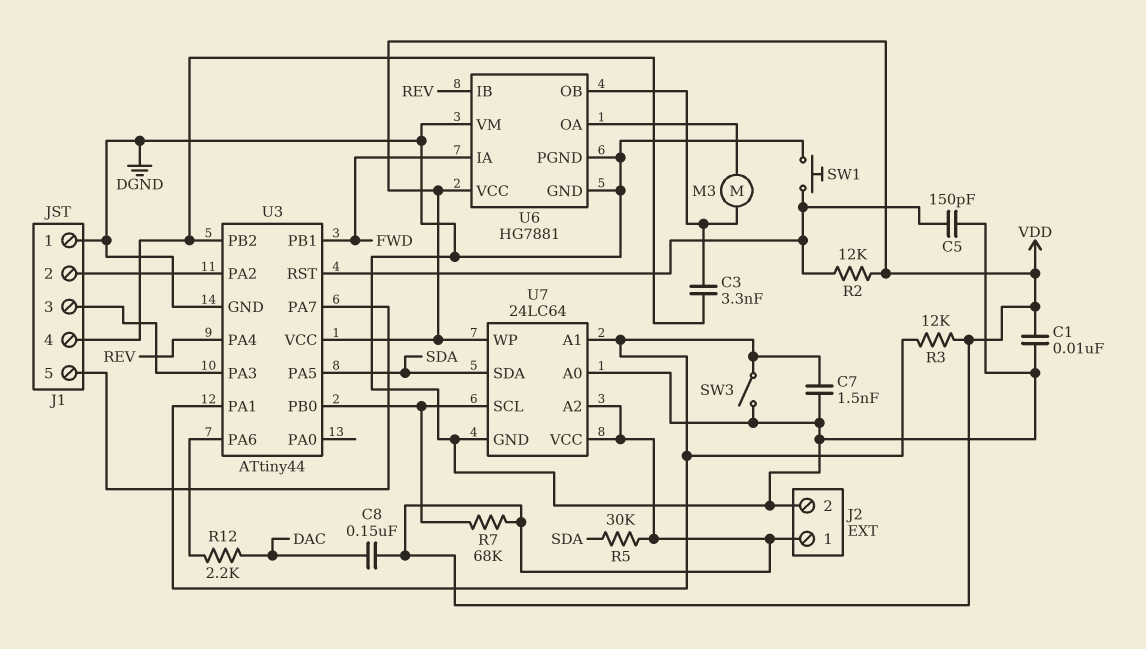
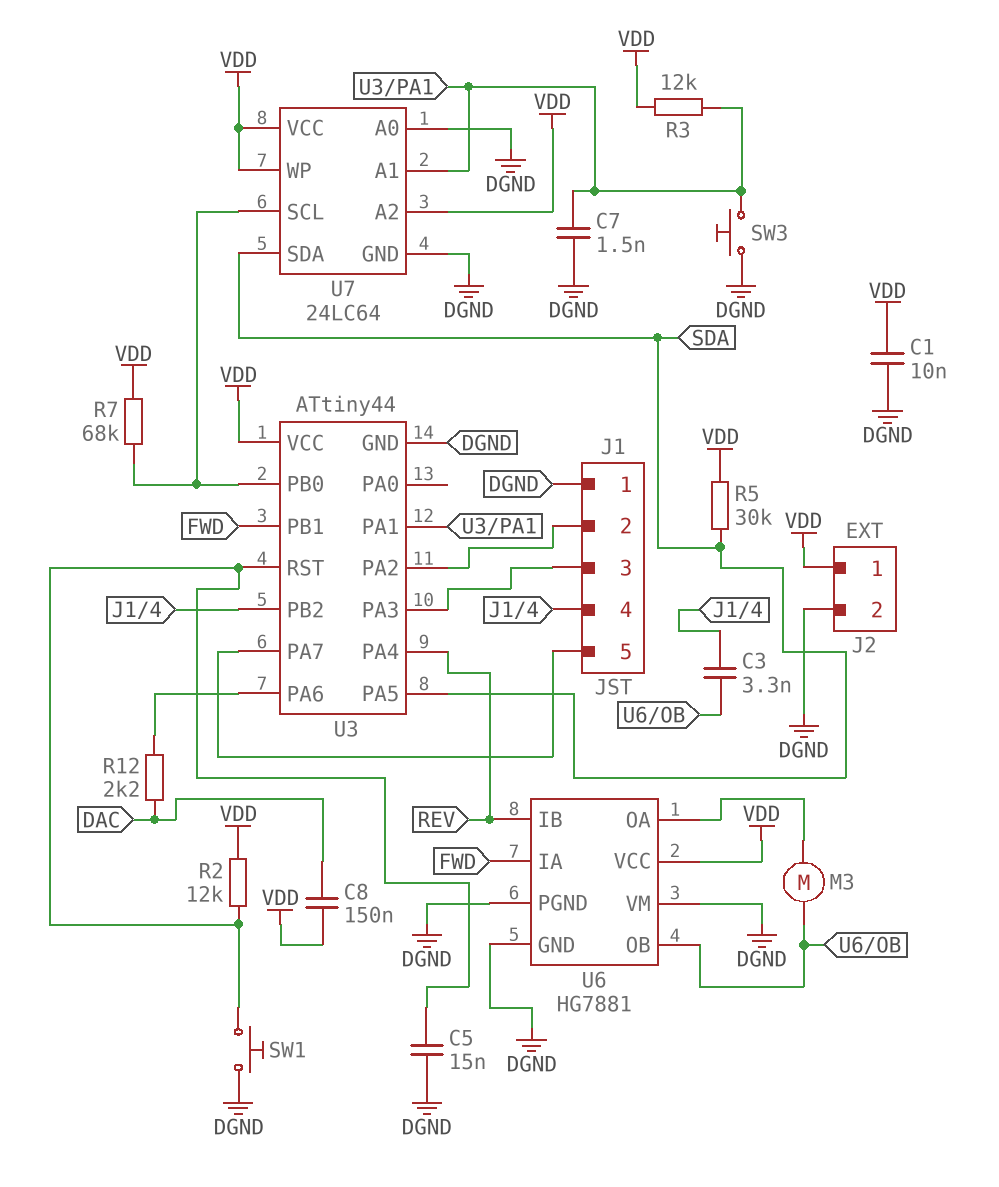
C5: 150pF (DGND, U3/RST) -> 15nF (DGND, U3/RST)
SW3: switch (DGND, U3/PA1) -> button (DGND, U3/PA1)

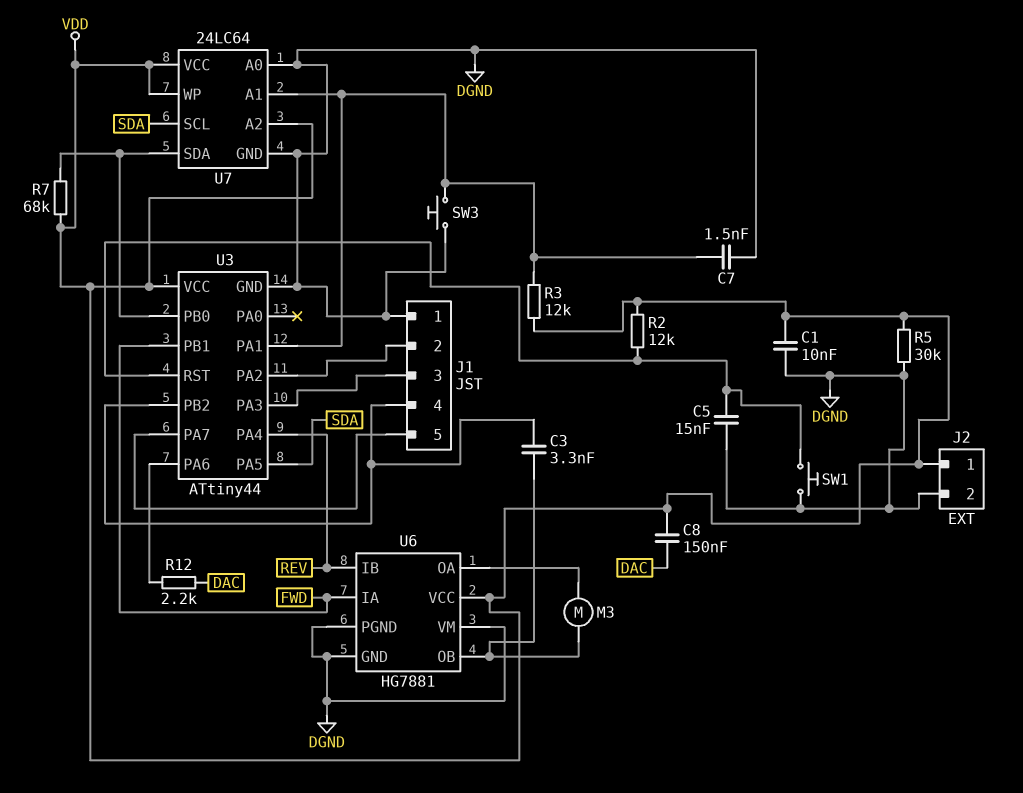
R5: 30k (SDA, VDD) -> 30k (DGND, VDD)
U7 pin SCL: U3/PB0 -> SDA
U7 pin SDA: SDA -> U3/PB0

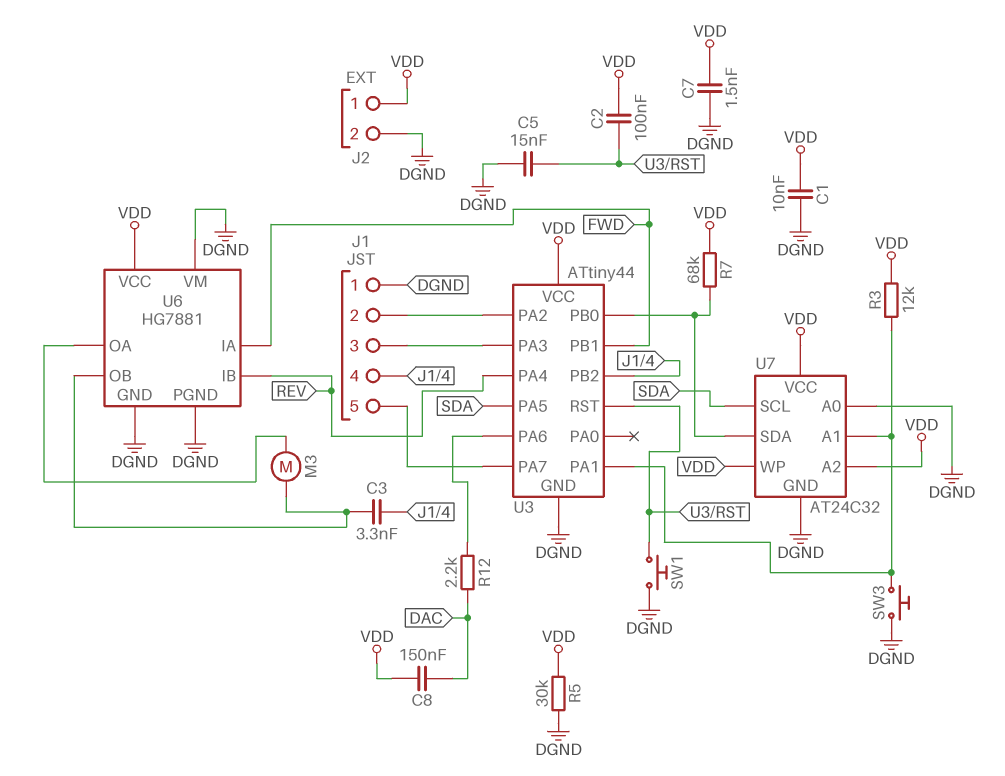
C2: none -> 100nF (U3/RST, VDD)
C7: 1.5nF (DGND, U3/PA1) -> 1.5nF (DGND, VDD)
R2: 12k (U3/RST, VDD) -> none
U7: 24LC64 -> AT24C32

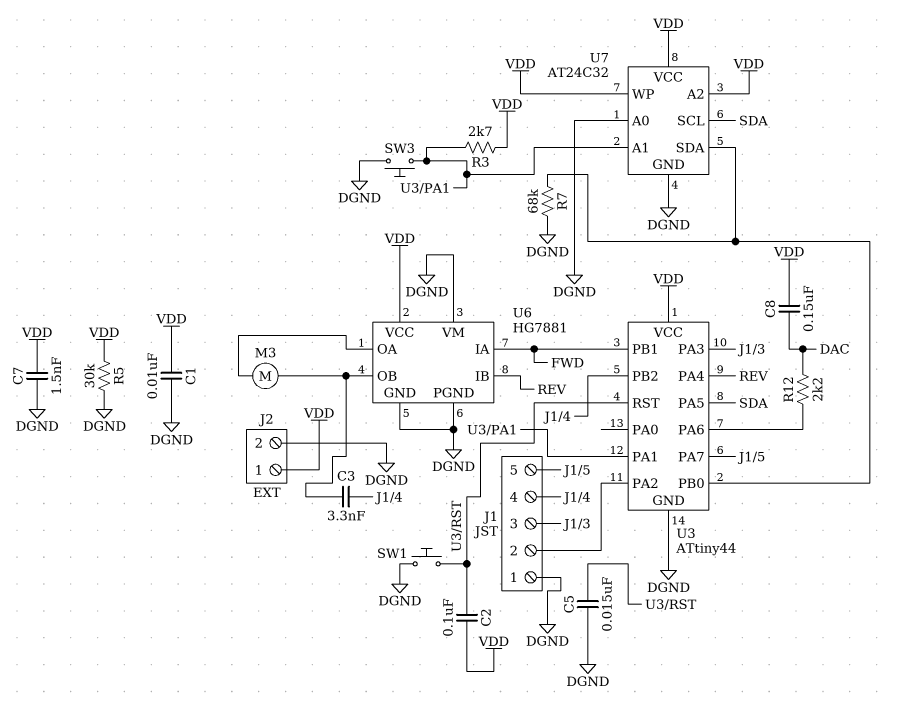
R3: 12k (U3/PA1, VDD) -> 2.7k (U3/PA1, VDD)
R7: 68k (U3/PB0, VDD) -> 68k (DGND, U3/PB0)

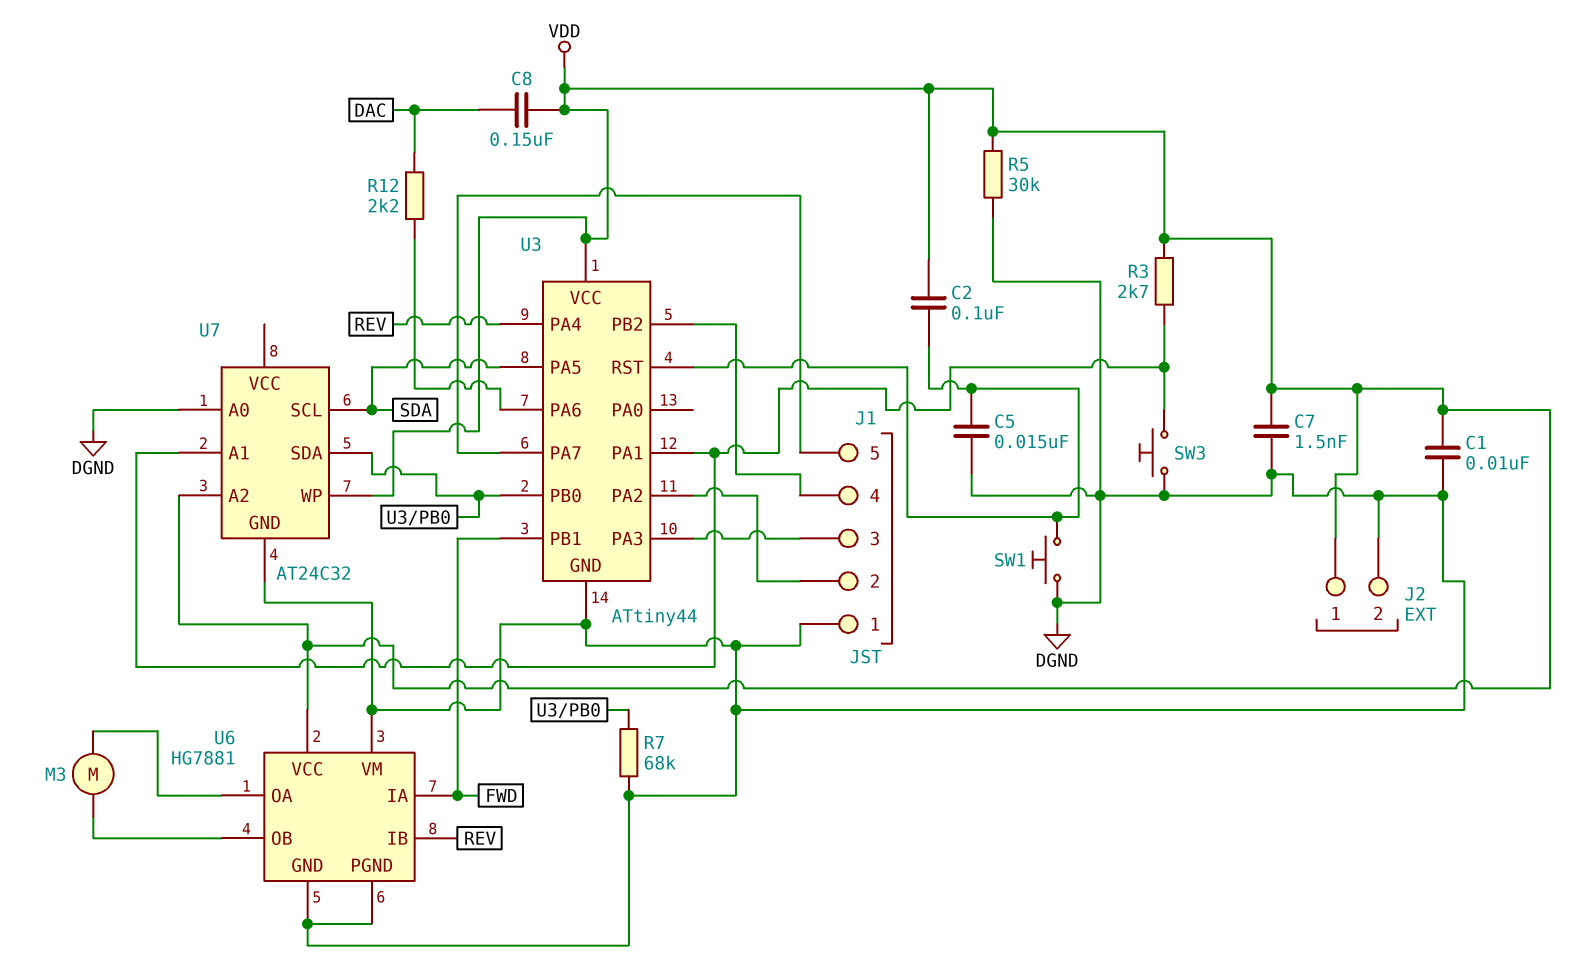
C3: 3.3nF (J1/4, U6/OB) -> none
U7 pin VCC: VDD -> none

